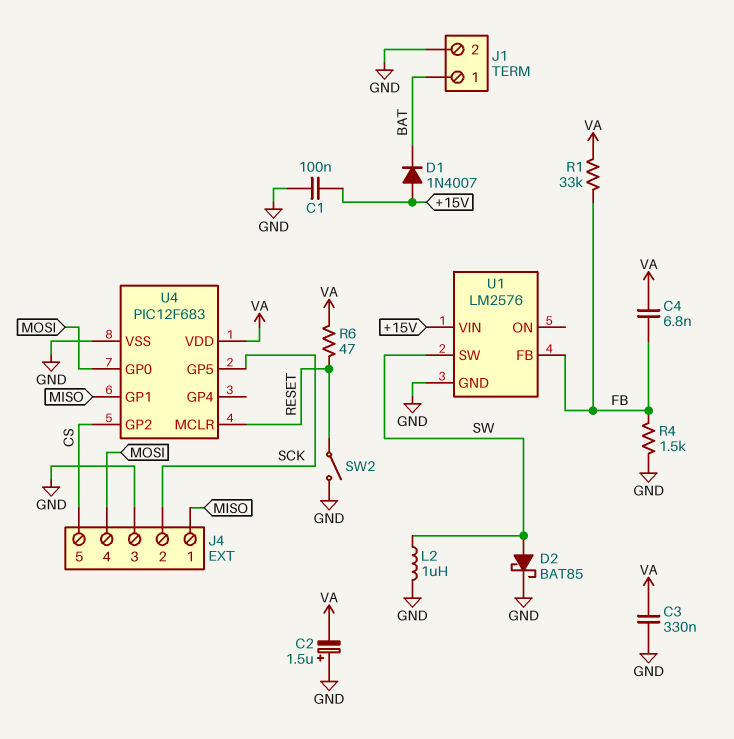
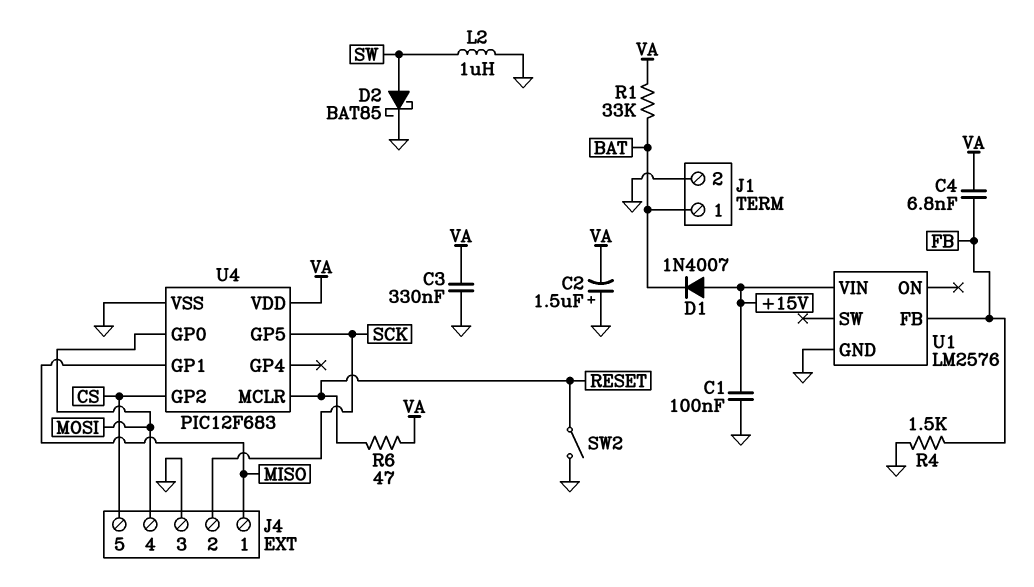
R1: 33k (FB, VA) -> 33k (BAT, VA)
U1 pin SW: SW -> none

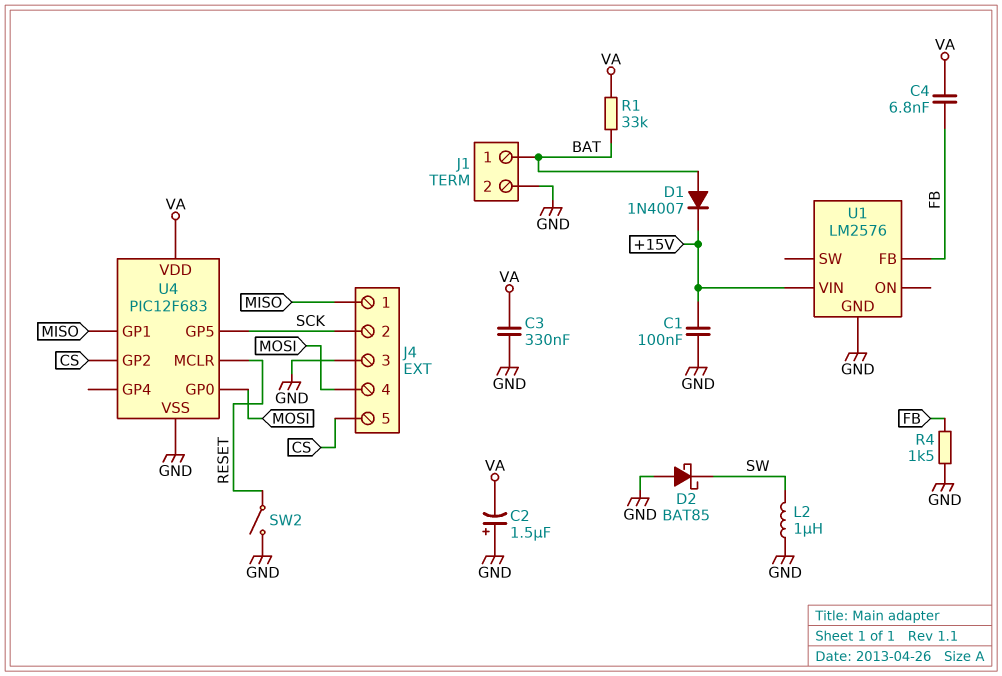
D1: diode 1N4007 (A +15V, K BAT) -> diode 1N4007 (A BAT, K +15V)
D2: schottky BAT85 (A SW, K GND) -> schottky BAT85 (A GND, K SW)
R6: 47 (RESET, VA) -> none

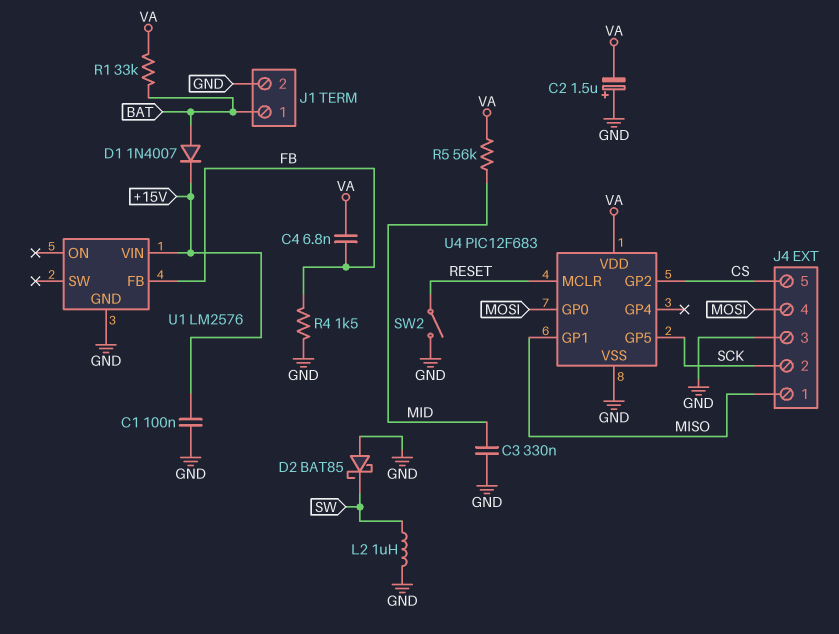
C3: 330nF (GND, VA) -> 330nF (GND, MID)
R5: none -> 56k (MID, VA)

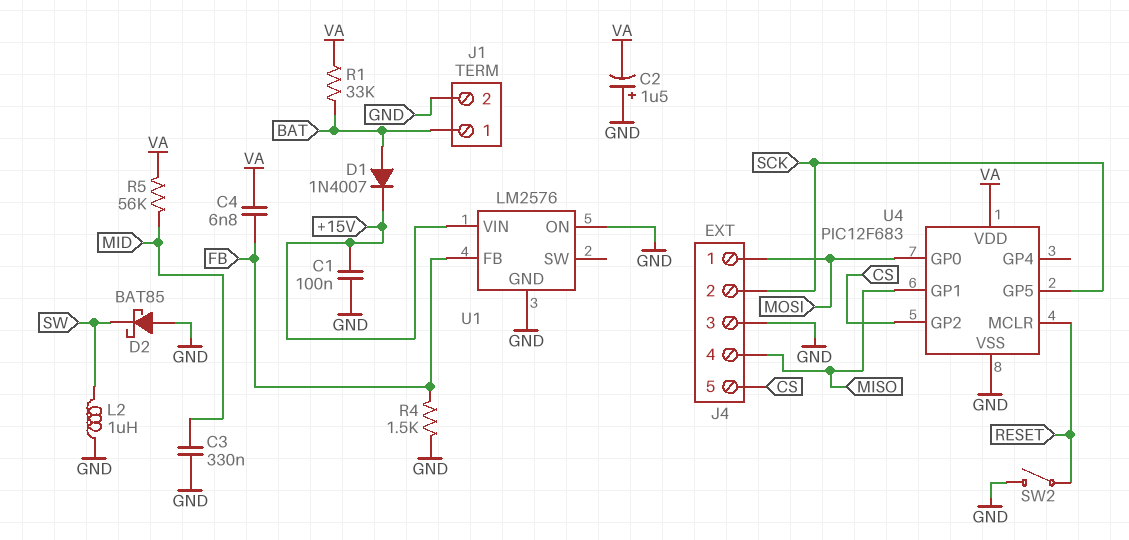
J4 pin 1: MISO -> MOSI
J4 pin 4: MOSI -> MISO
U1 pin ON: none -> GND

